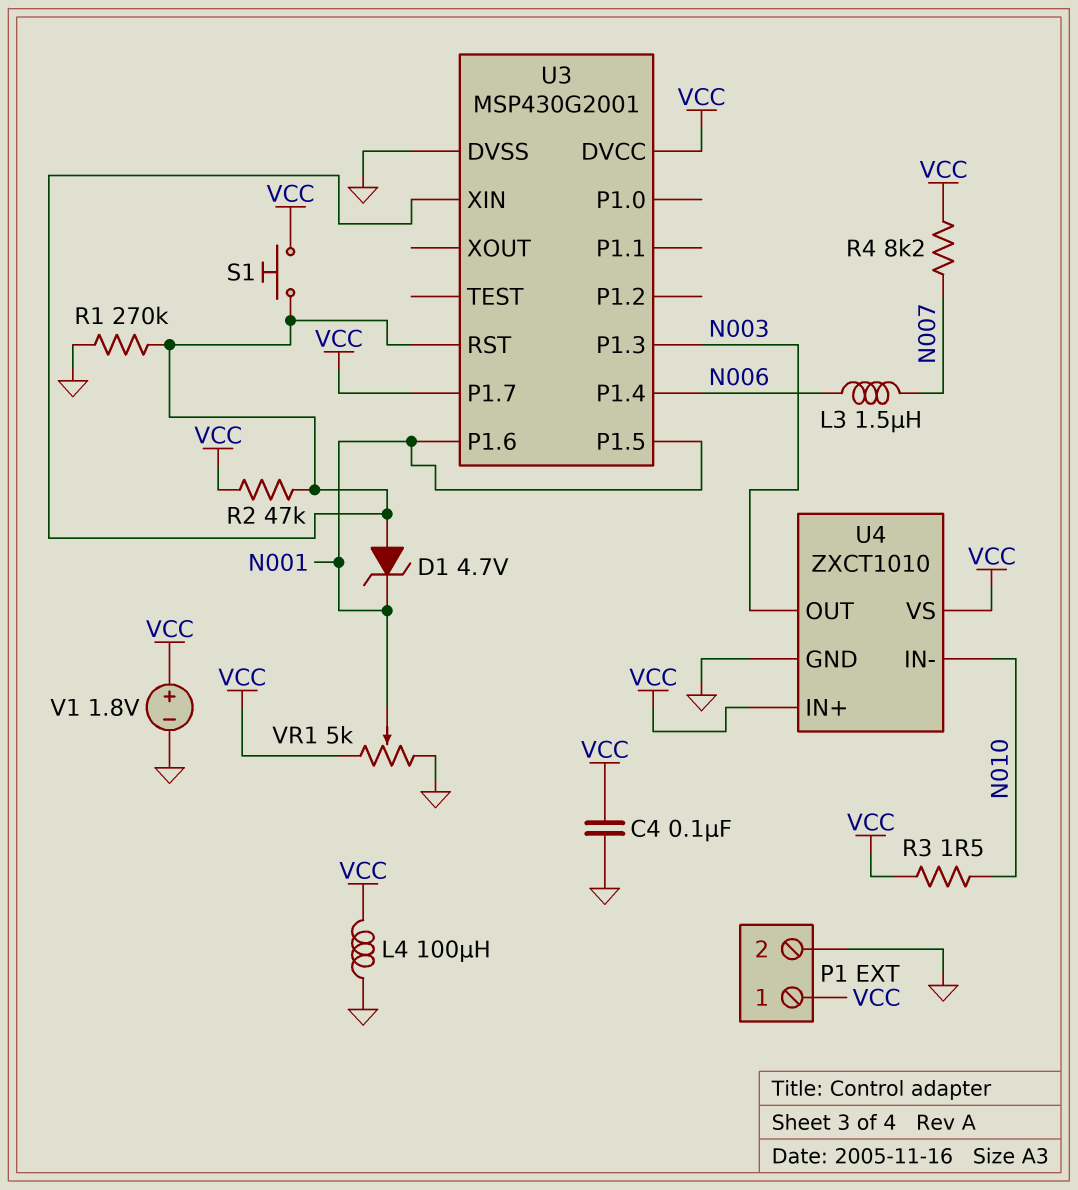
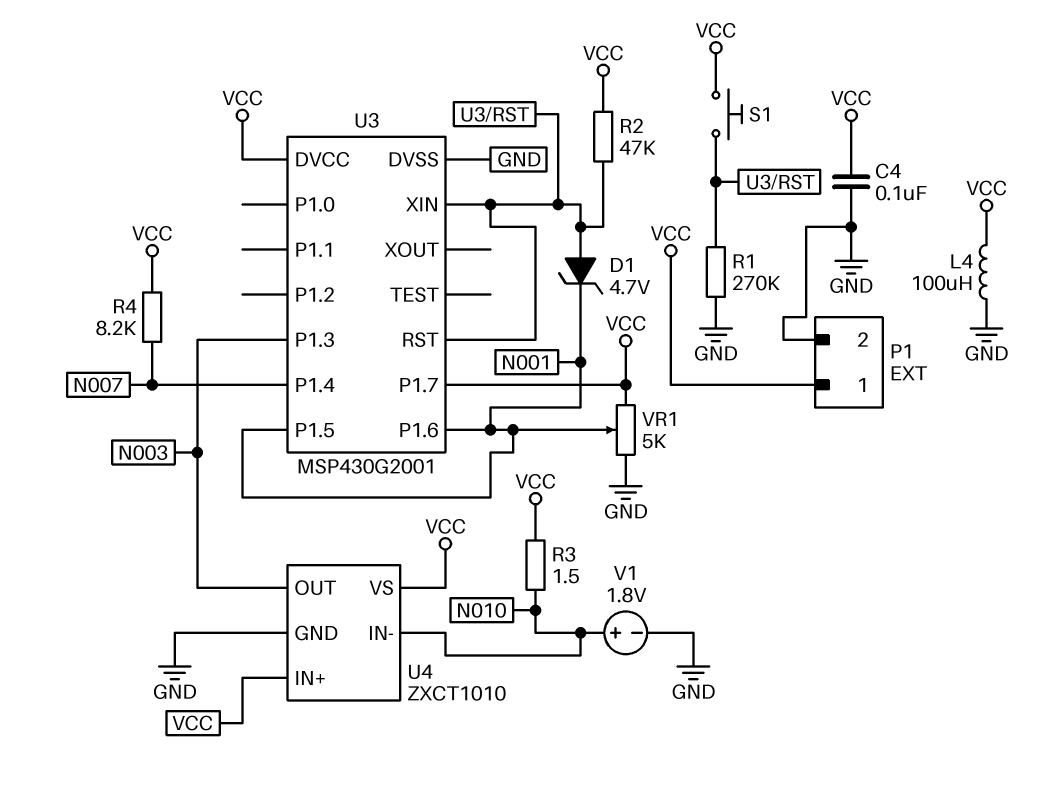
L3: 1.5uH (N006, N007) -> none
U3 pin P1.4: N006 -> N007
V1: 1.8V (plus VCC, minus GND) -> 1.8V (plus N010, minus GND)

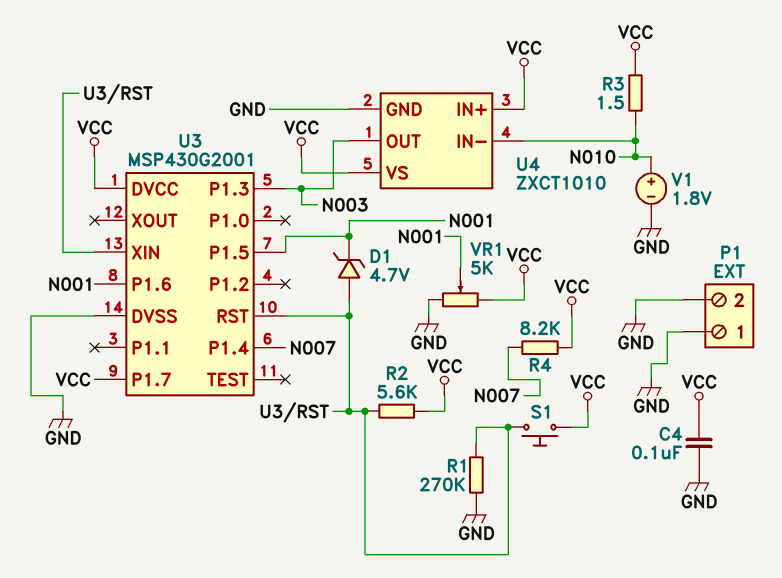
L4: 100uH (GND, VCC) -> none
P1 pin 1: VCC -> GND
R2: 47k (U3/RST, VCC) -> 5.6k (U3/RST, VCC)

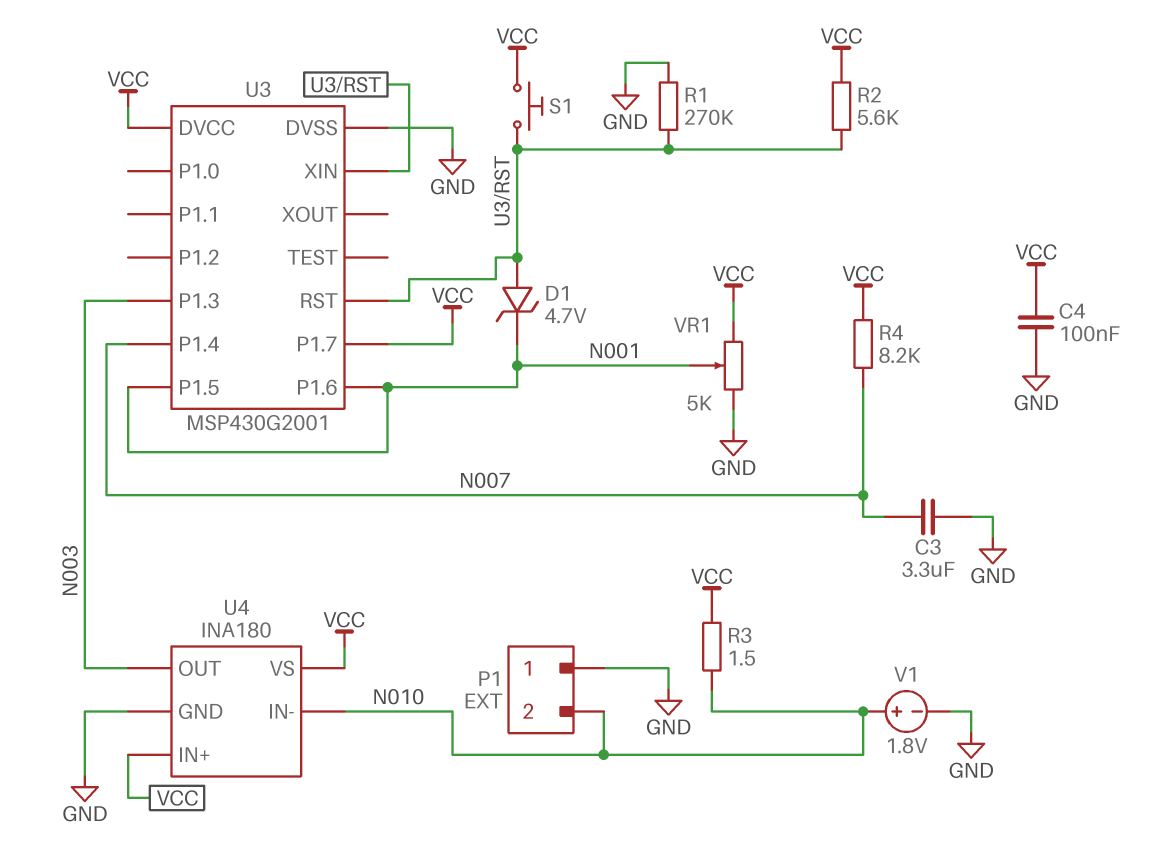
C3: none -> 3.3uF (GND, N007)
P1 pin 2: GND -> N010
U4: ZXCT1010 -> INA180

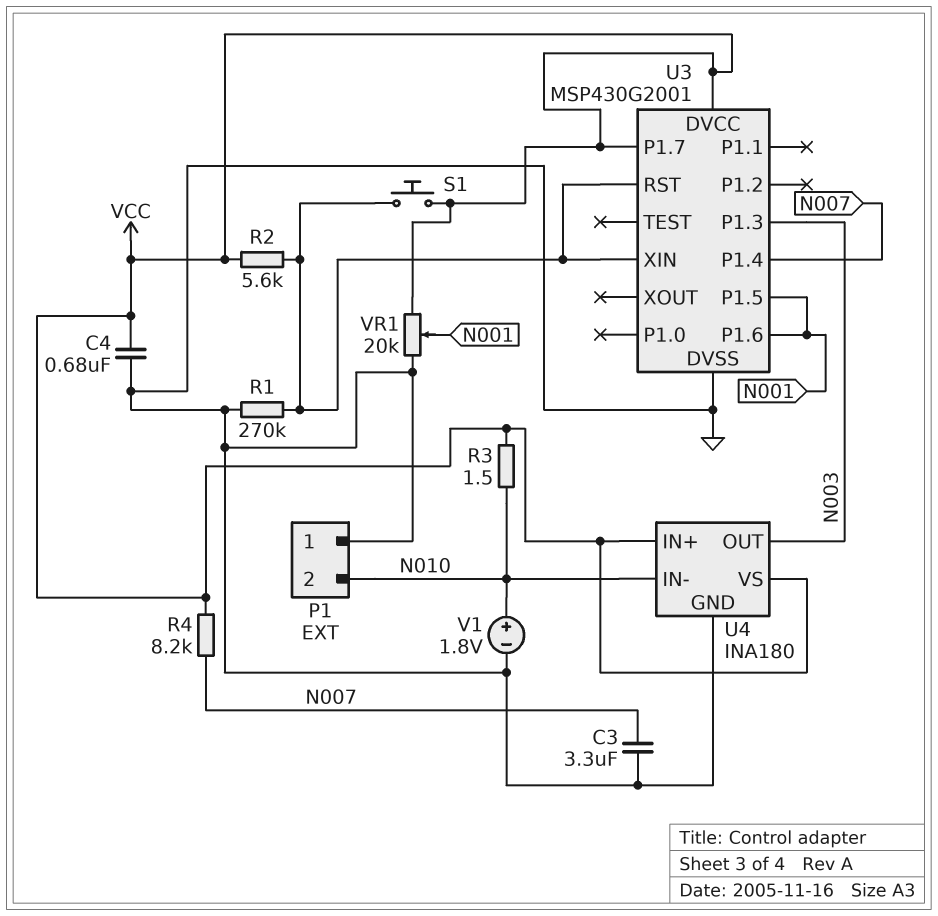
C4: 100nF (GND, VCC) -> 680nF (GND, VCC)
D1: zener 4.7V (A U3/RST, K N001) -> none
VR1: 5k (GND, VCC, wiper N001) -> 20k (GND, VCC, wiper N001)

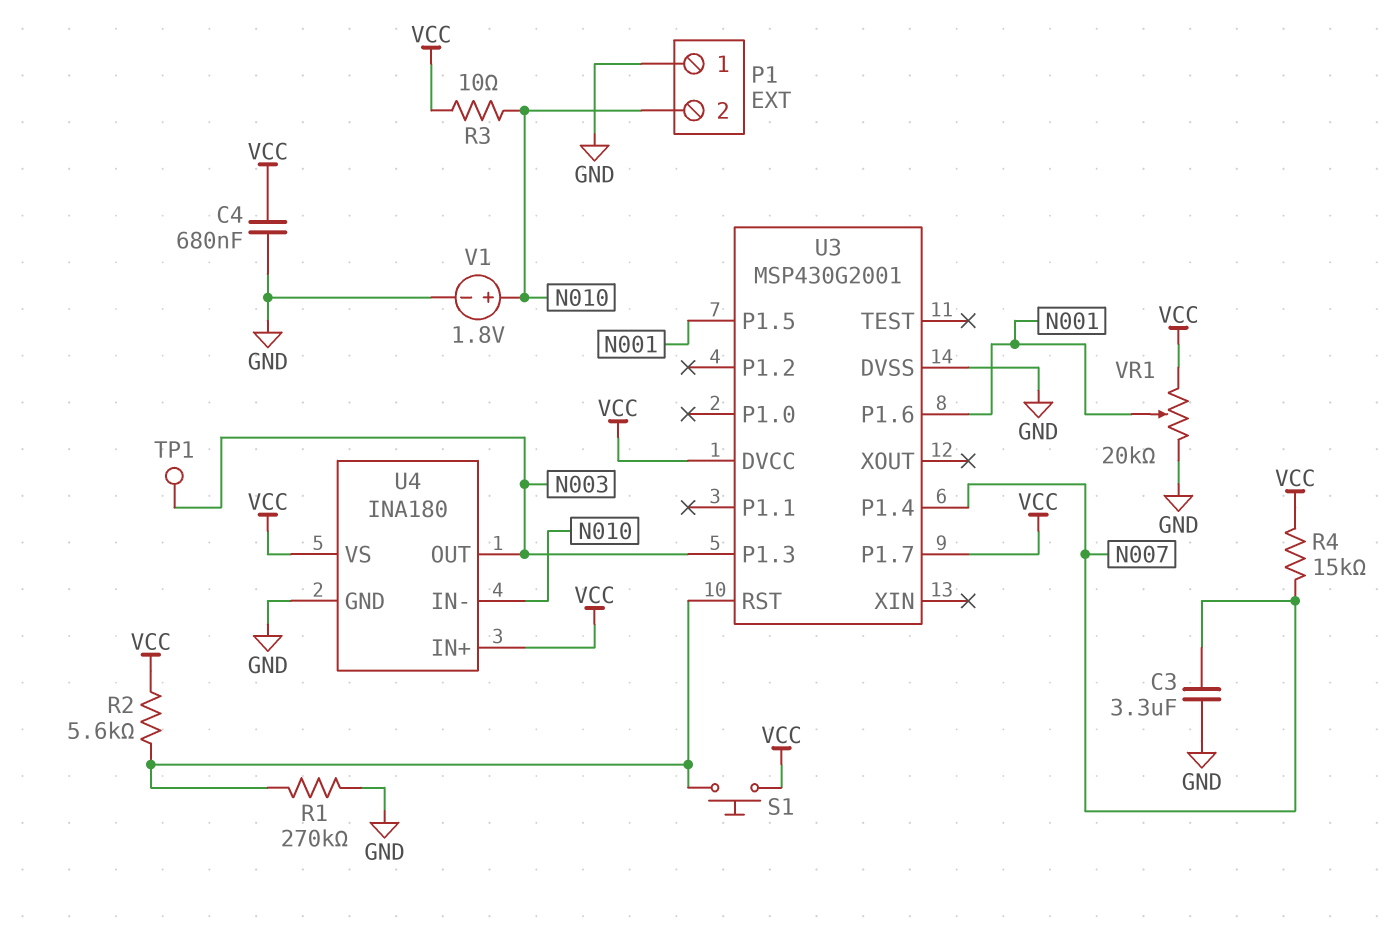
R3: 1.5 (N010, VCC) -> 10 (N010, VCC)
R4: 8.2k (N007, VCC) -> 15k (N007, VCC)
TP1: none -> test point (N003)
U3 pin XIN: U3/RST -> none

